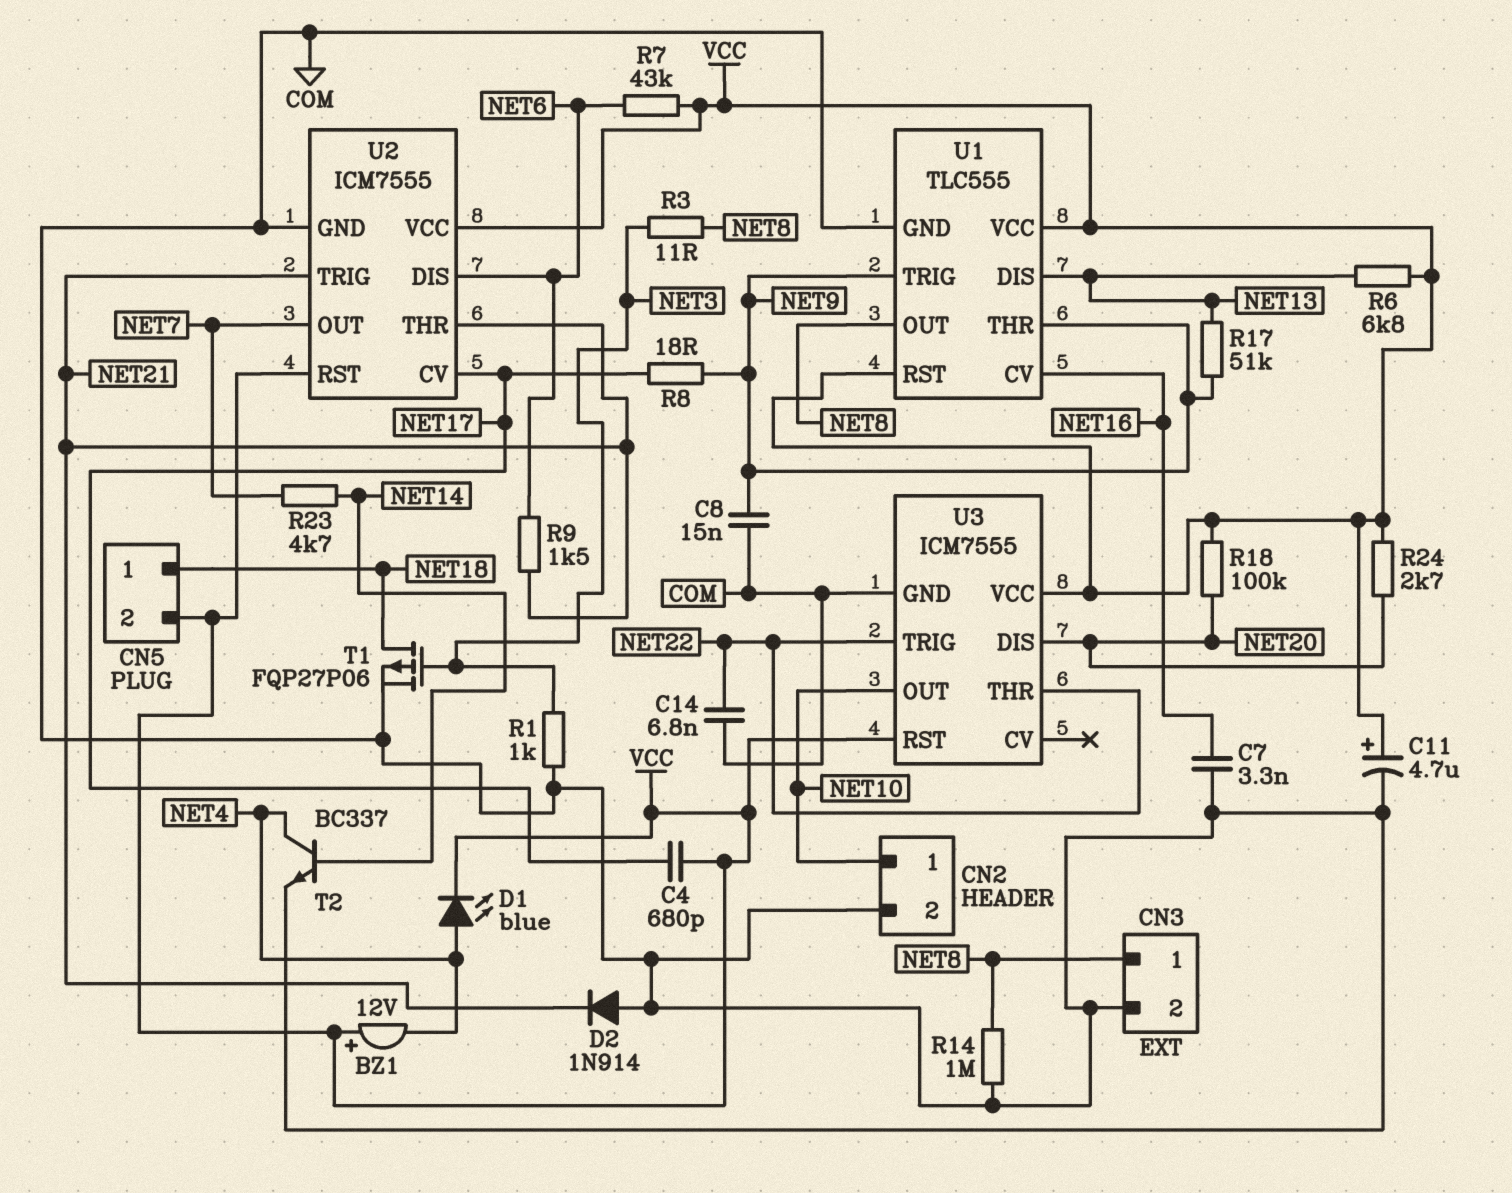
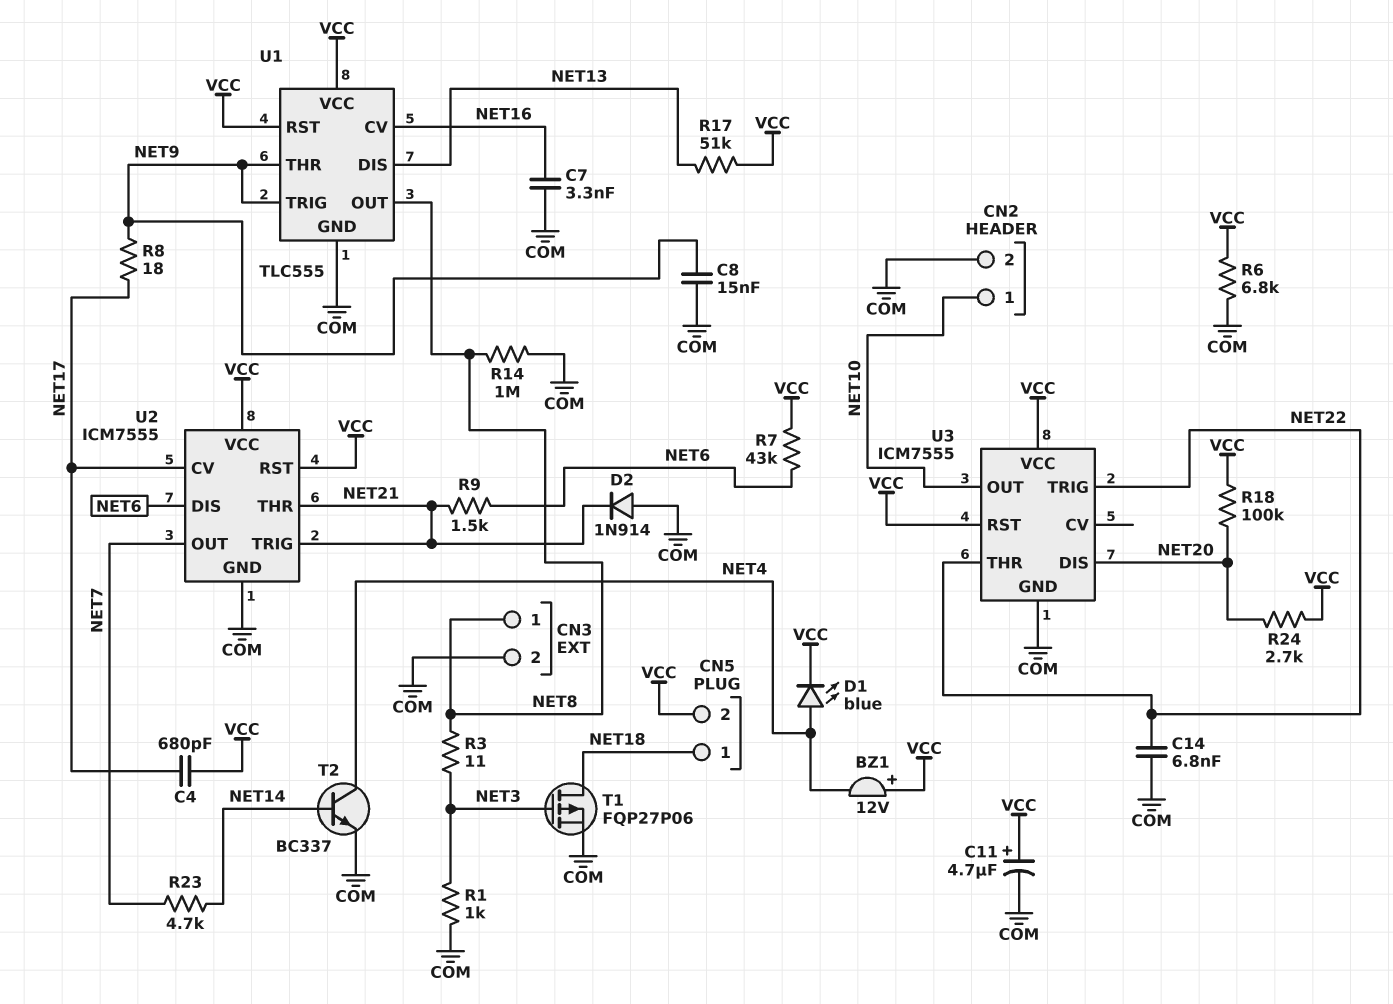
R6: 6.8k (NET13, VCC) -> 6.8k (COM, VCC)
R17: 51k (NET9, NET13) -> 51k (NET13, VCC)

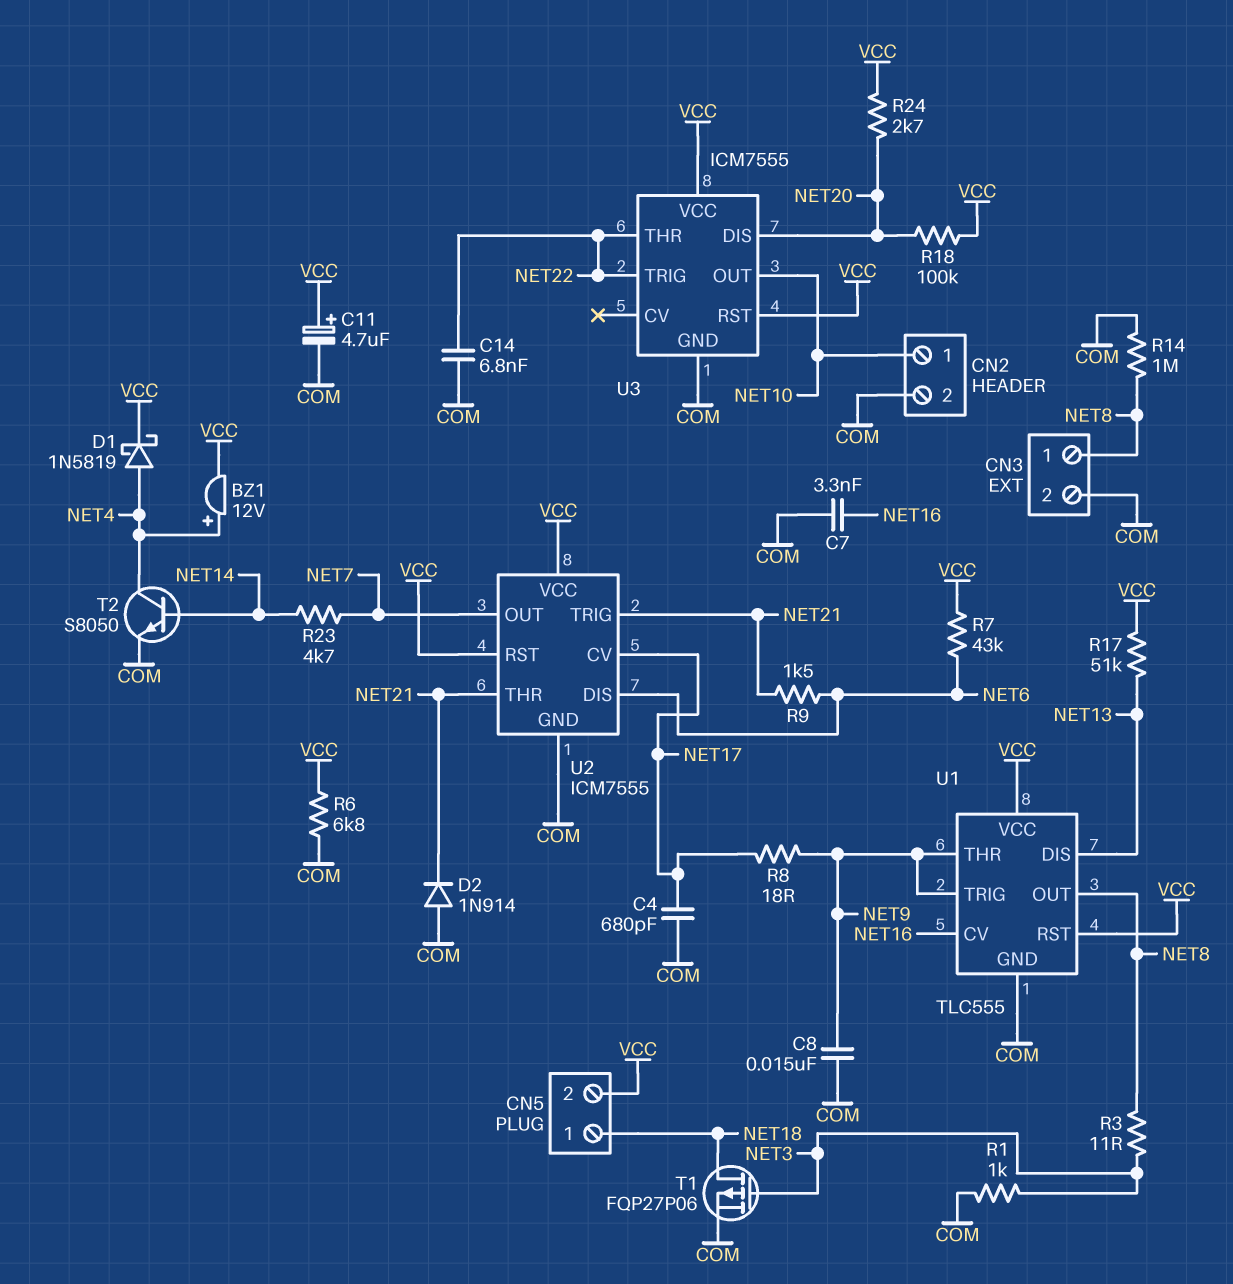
BZ1: buzzer 12V (plus VCC, minus NET4) -> buzzer 12V (plus NET4, minus VCC)
C4: 680pF (NET17, VCC) -> 680pF (COM, NET17)
D1: LED blue (A NET4, K VCC) -> schottky 1N5819 (A NET4, K VCC)
T2: NPN BC337 (B NET14, C NET4, E COM) -> NPN S8050 (B NET14, C NET4, E COM)

